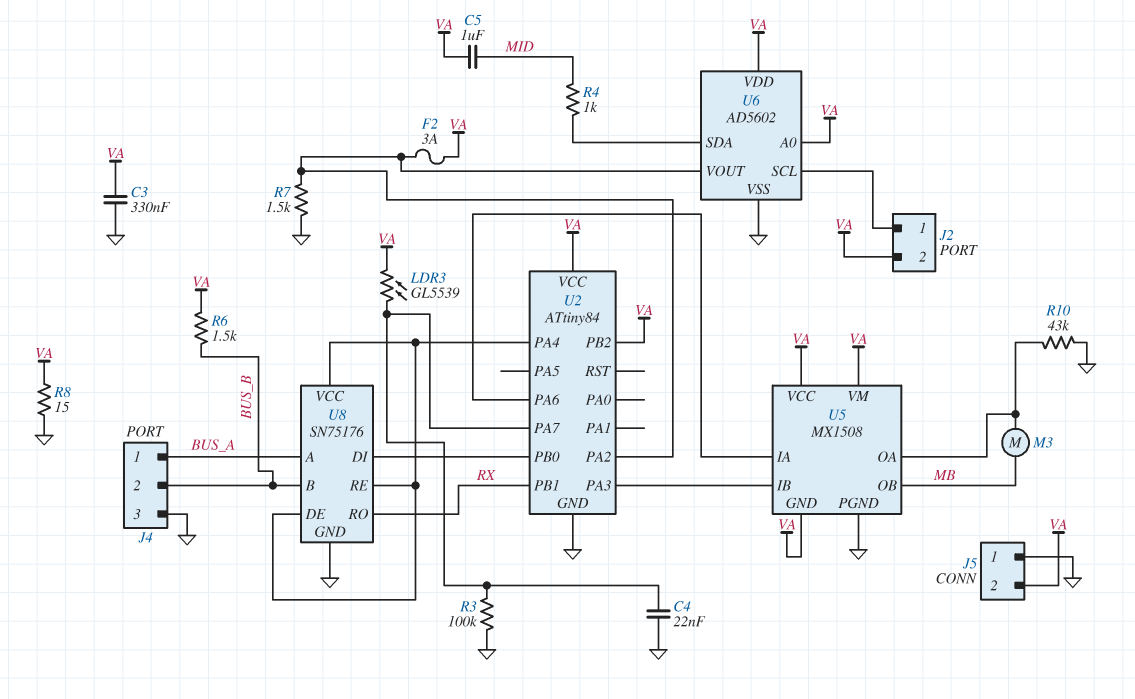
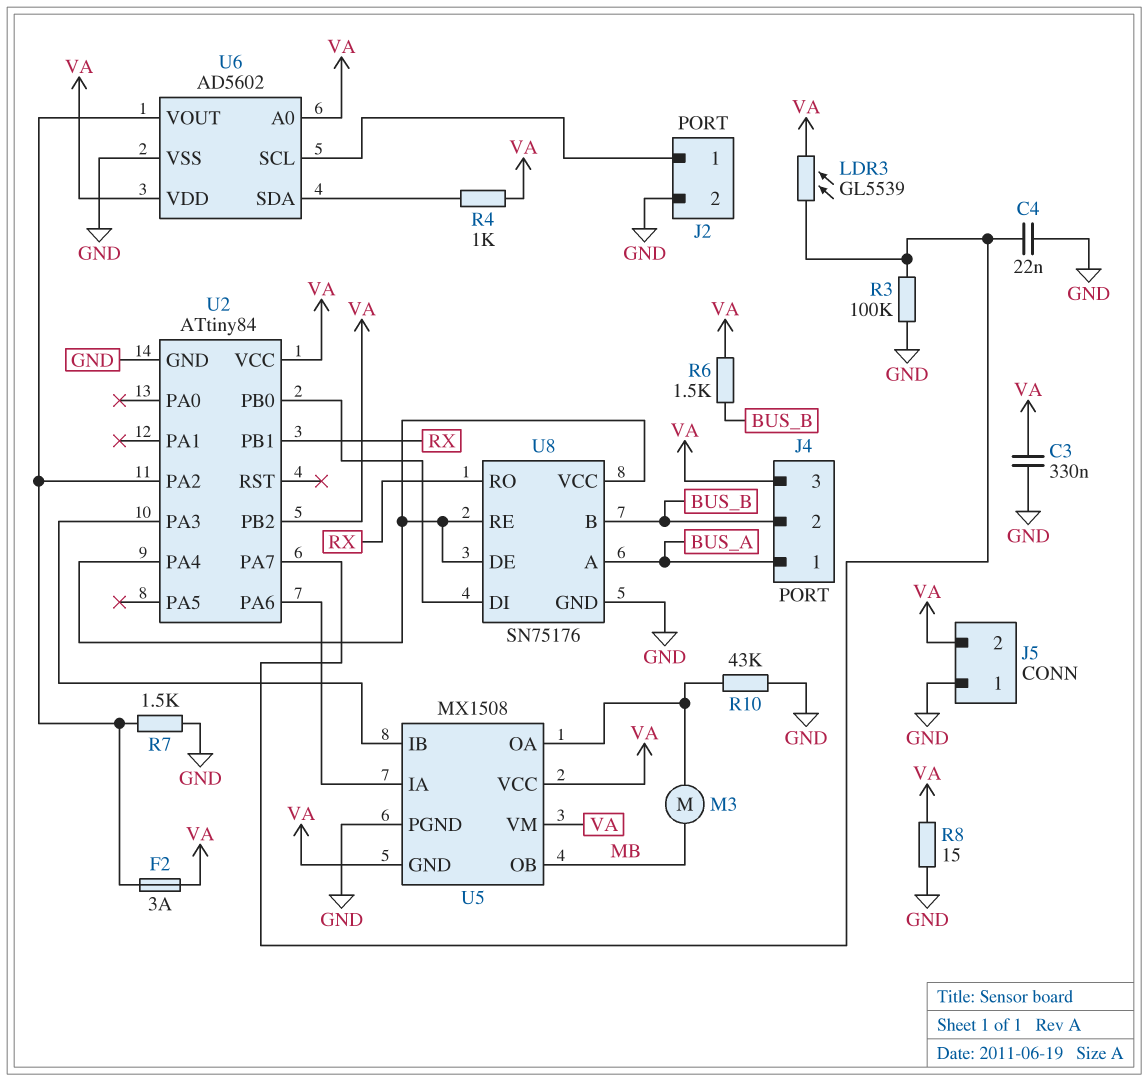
C5: 1uF (MID, VA) -> none
J2 pin 2: VA -> GND
J4 pin 3: GND -> VA
R4: 1k (MID, U6/SDA) -> 1k (U6/SDA, VA)

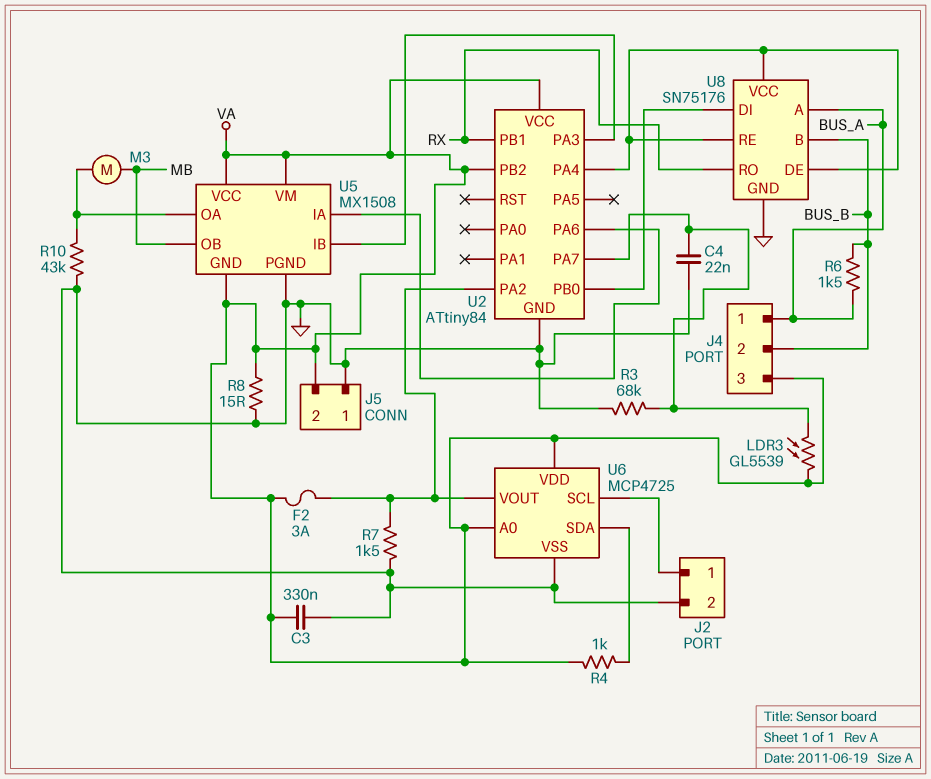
R3: 100k (GND, U2/PA7) -> 68k (GND, U2/PA7)
R6: 1.5k (BUS_B, VA) -> 1.5k (BUS_A, BUS_B)
U6: AD5602 -> MCP4725

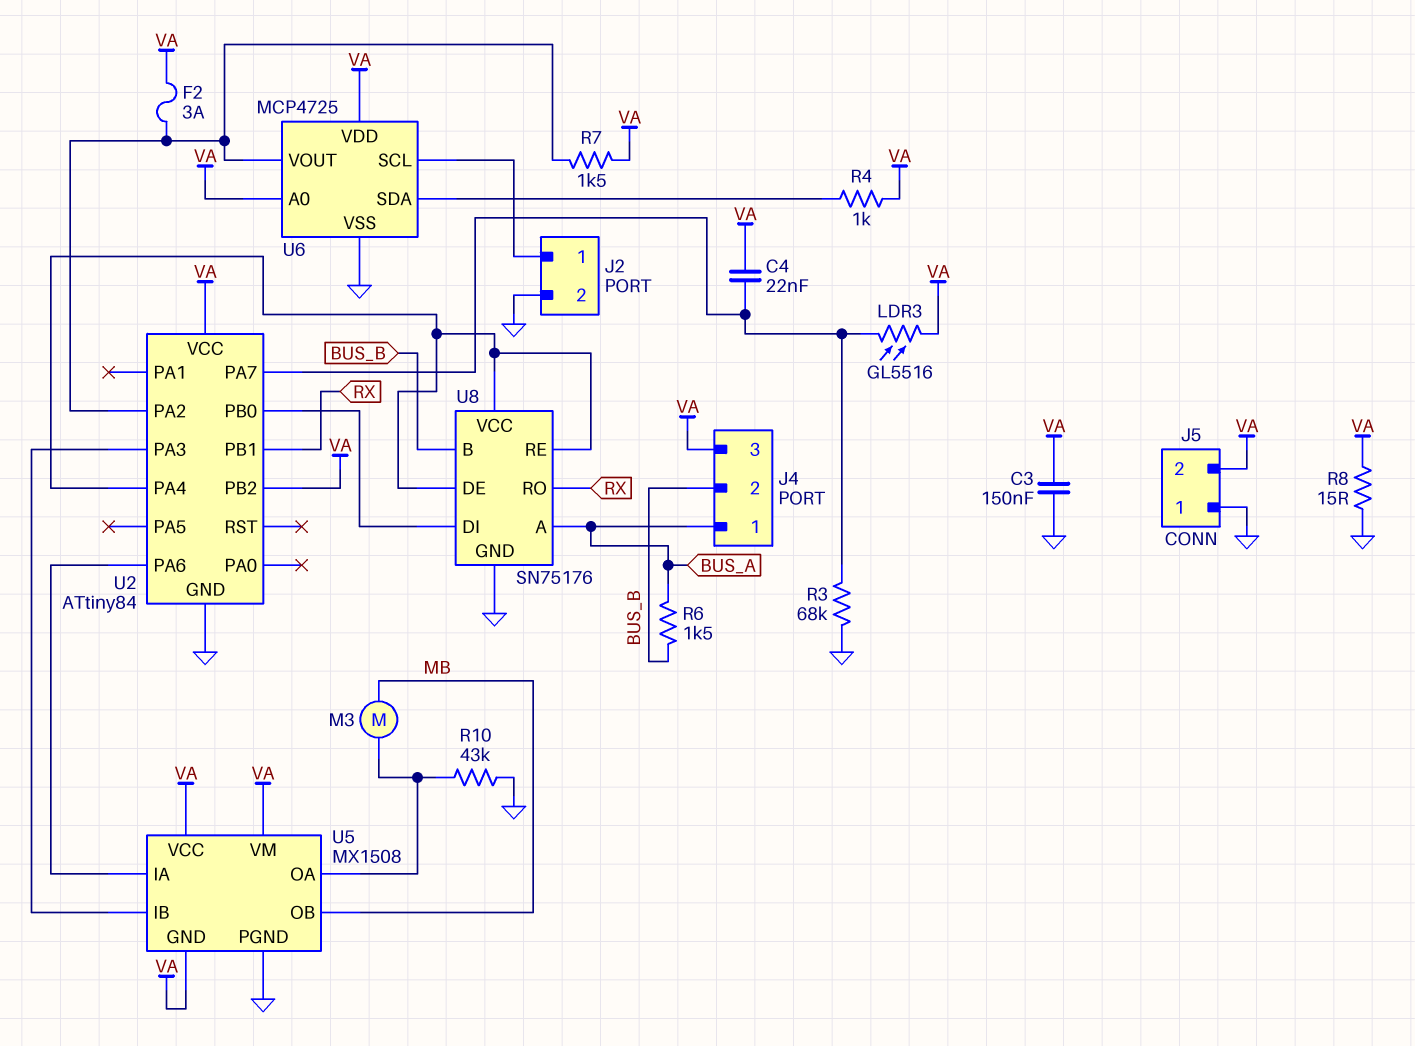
C3: 330nF (GND, VA) -> 150nF (GND, VA)
C4: 22nF (GND, U2/PA7) -> 22nF (U2/PA7, VA)
LDR3: GL5539 (U2/PA7, VA) -> GL5516 (U2/PA7, VA)
R7: 1.5k (GND, U2/PA2) -> 1.5k (U2/PA2, VA)

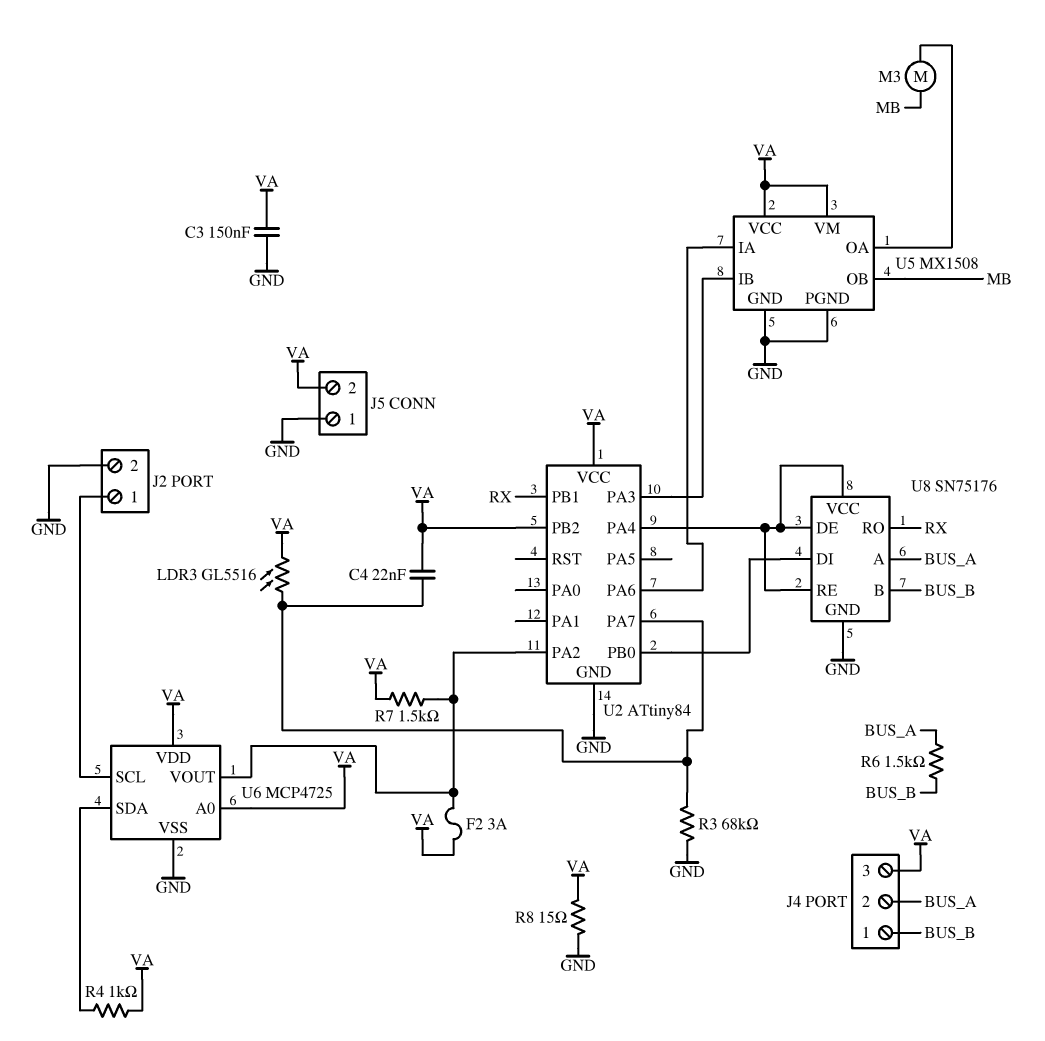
J4 pin 1: BUS_A -> BUS_B
J4 pin 2: BUS_B -> BUS_A
R10: 43k (GND, U5/OA) -> none
U5 pin GND: VA -> GND

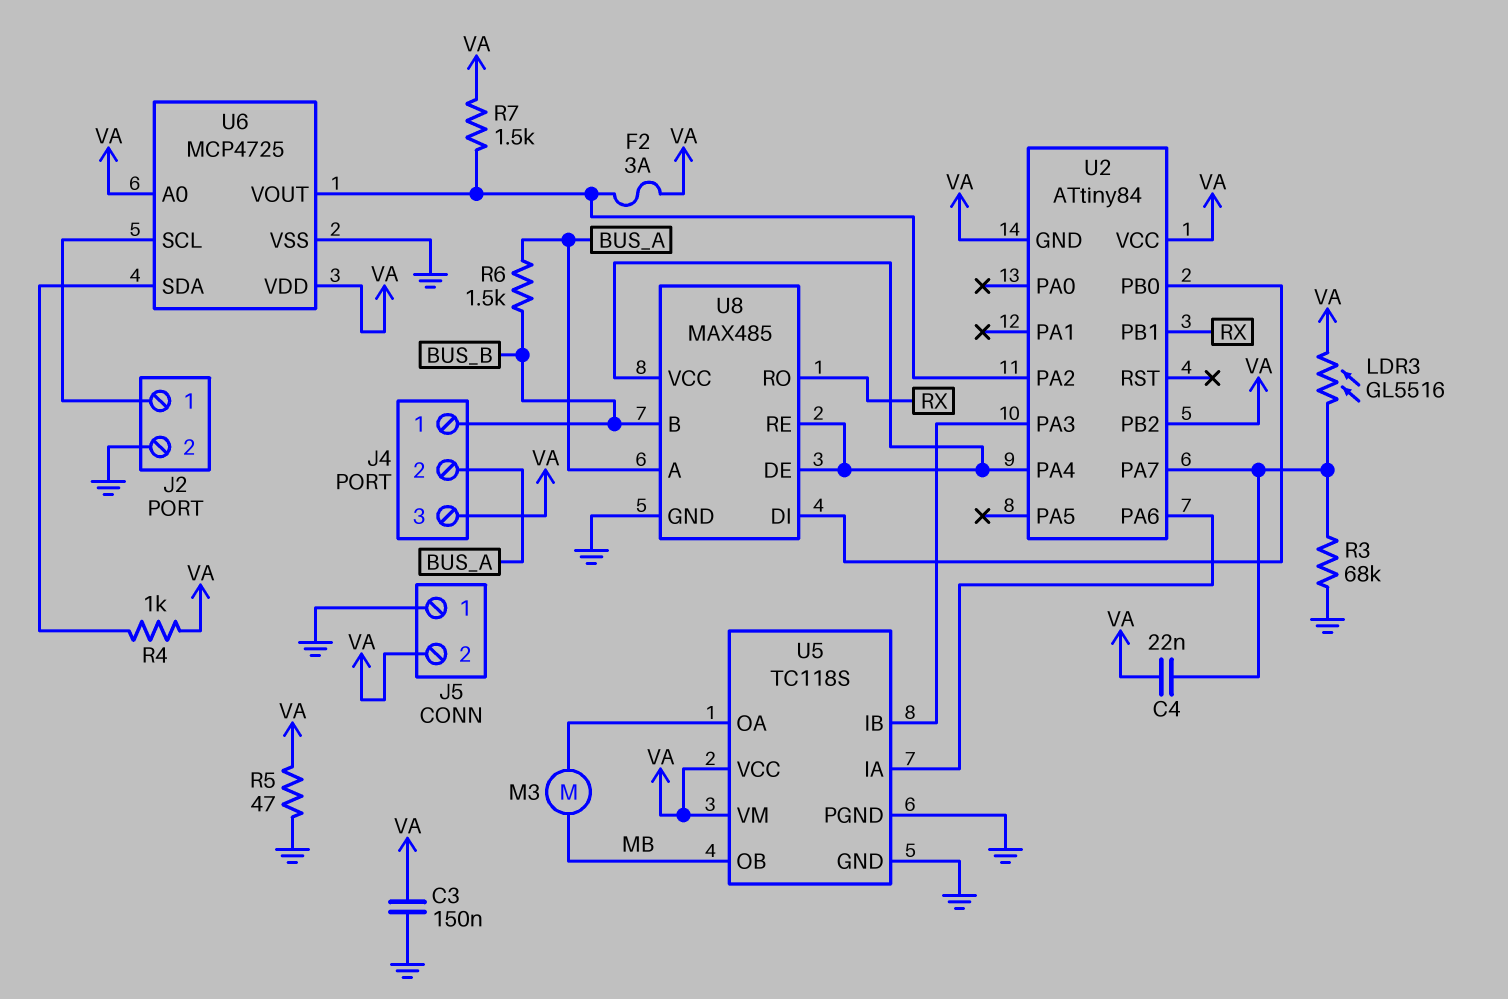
R5: none -> 47 (GND, VA)
R8: 15 (GND, VA) -> none
U2 pin GND: GND -> VA
U5: MX1508 -> TC118S
U8: SN75176 -> MAX485

